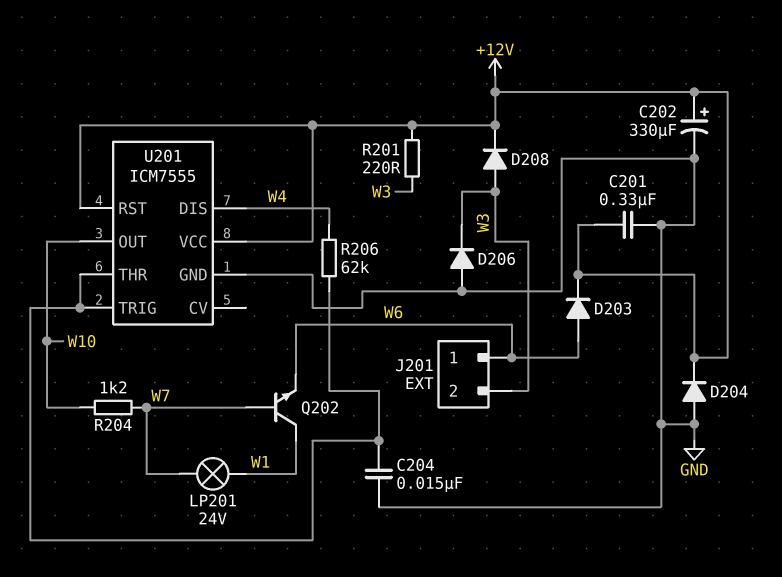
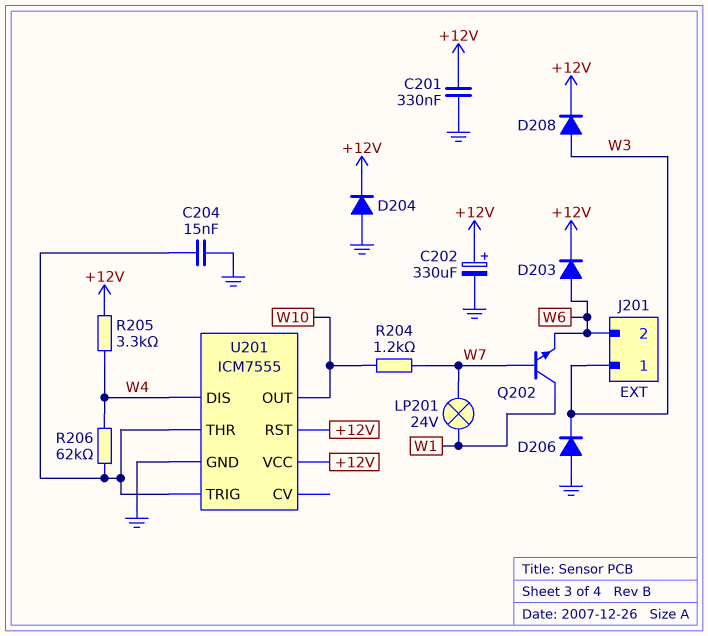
J201 pin 1: W6 -> W3
J201 pin 2: W3 -> W6
R201: 220 (+12V, W3) -> none
R205: none -> 3.3k (+12V, W4)

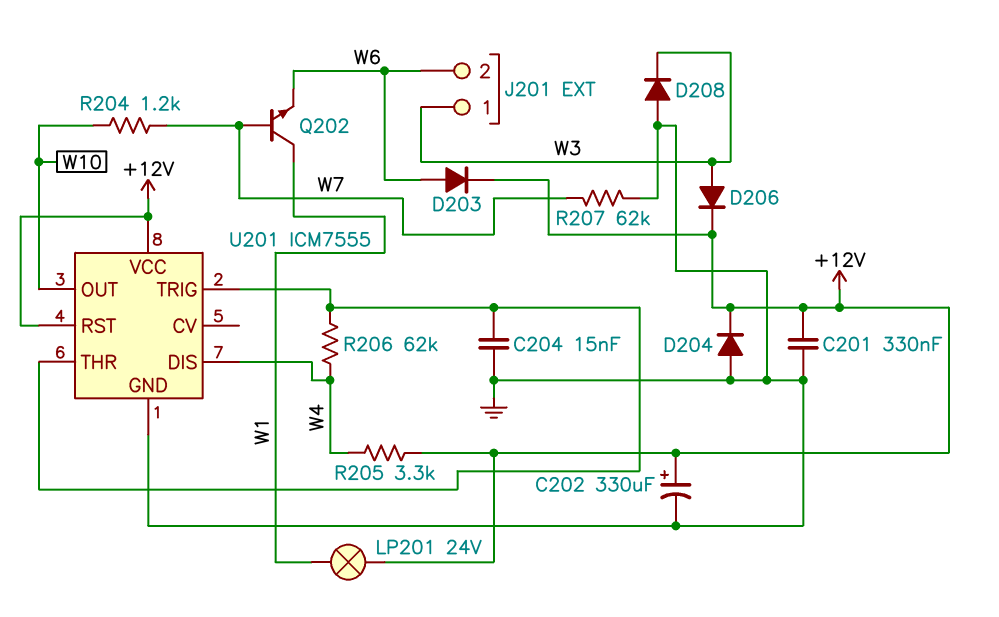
D206: diode (A GND, K W3) -> diode (A W3, K +12V)
D208: diode (A W3, K +12V) -> diode (A GND, K W3)
LP201: lamp 24V (W1, W7) -> lamp 24V (+12V, W1)
R207: none -> 62k (GND, W7)

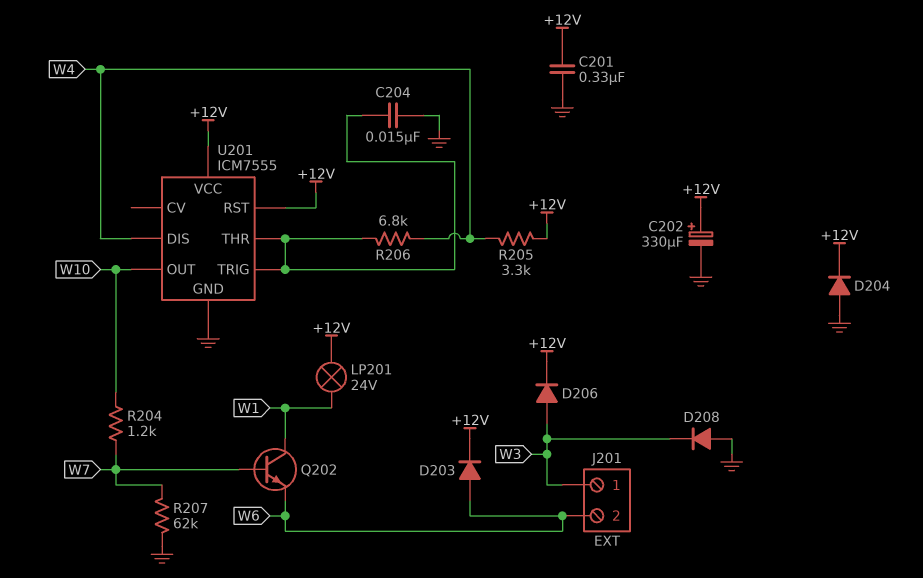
R206: 62k (U201/THR, W4) -> 6.8k (U201/THR, W4)

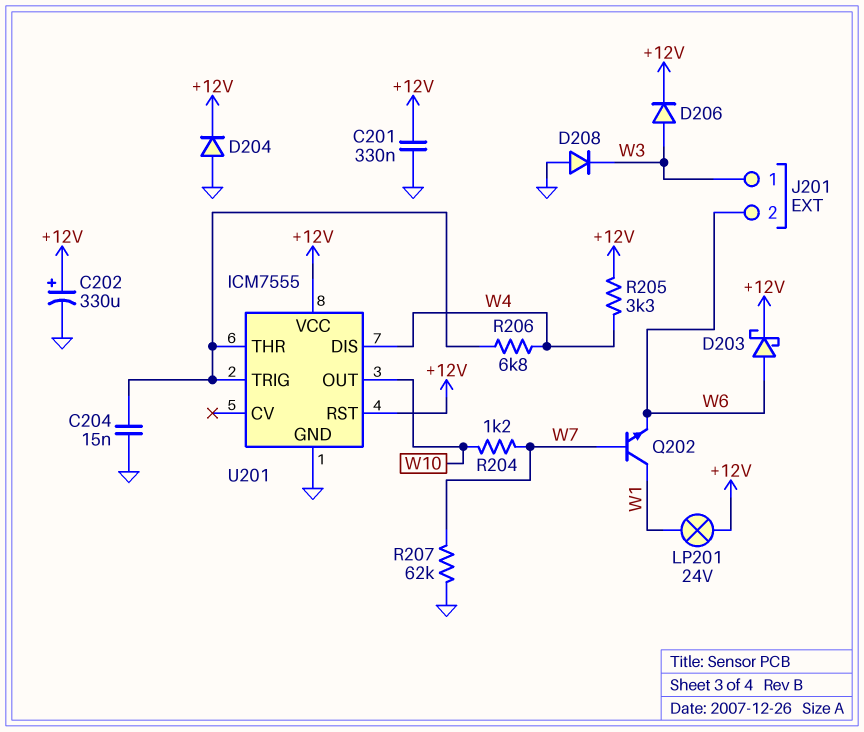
D203: diode (A W6, K +12V) -> schottky (A W6, K +12V)

